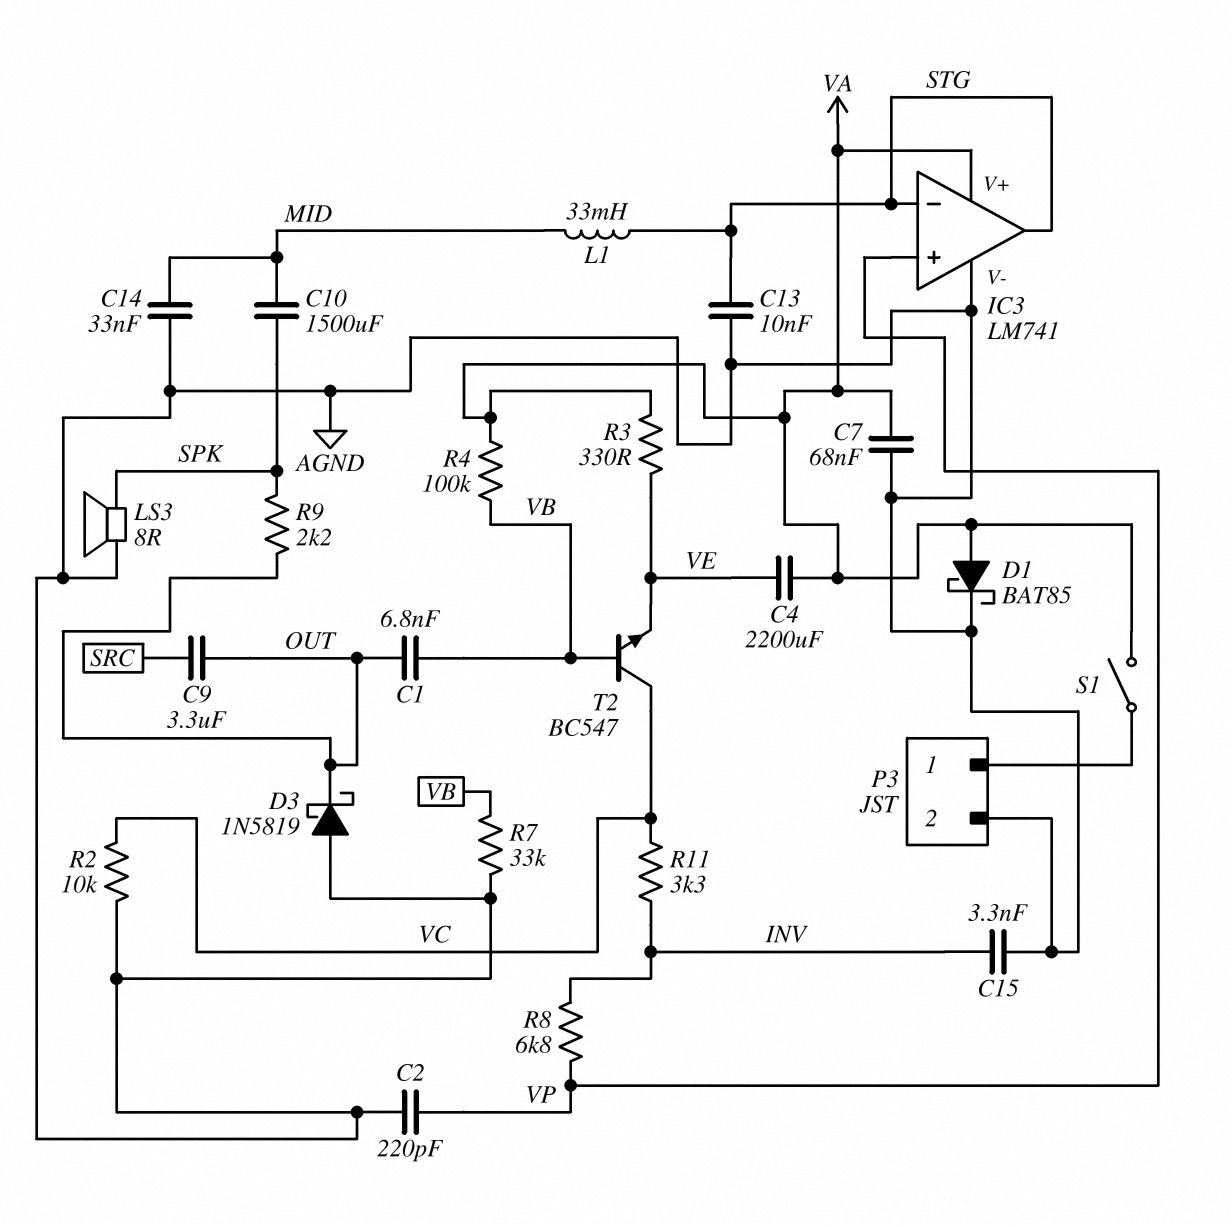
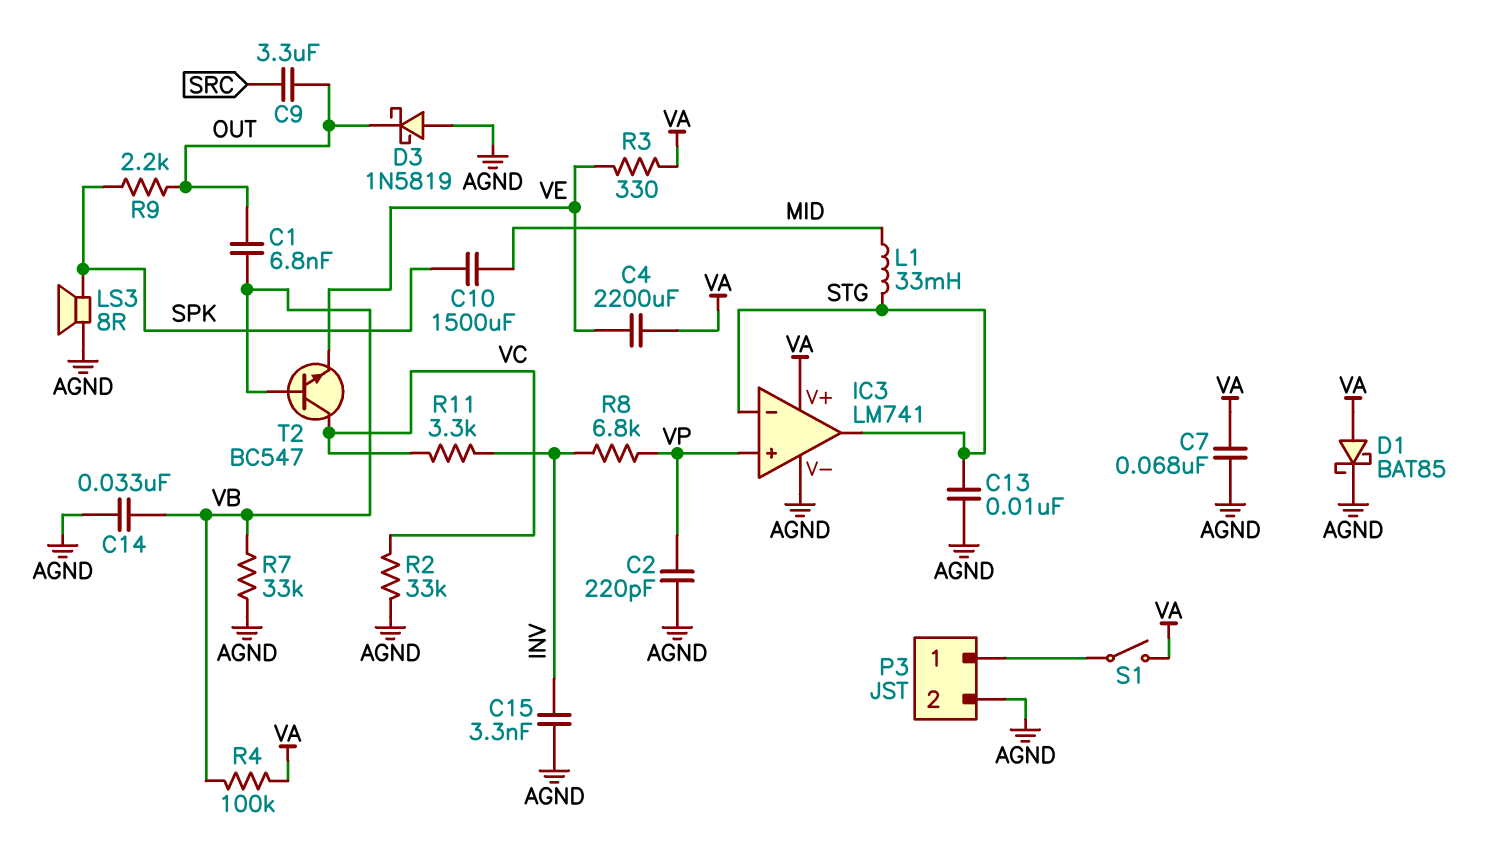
C14: 33nF (AGND, MID) -> 33nF (AGND, VB)
R2: 10k (AGND, VC) -> 33k (AGND, VC)

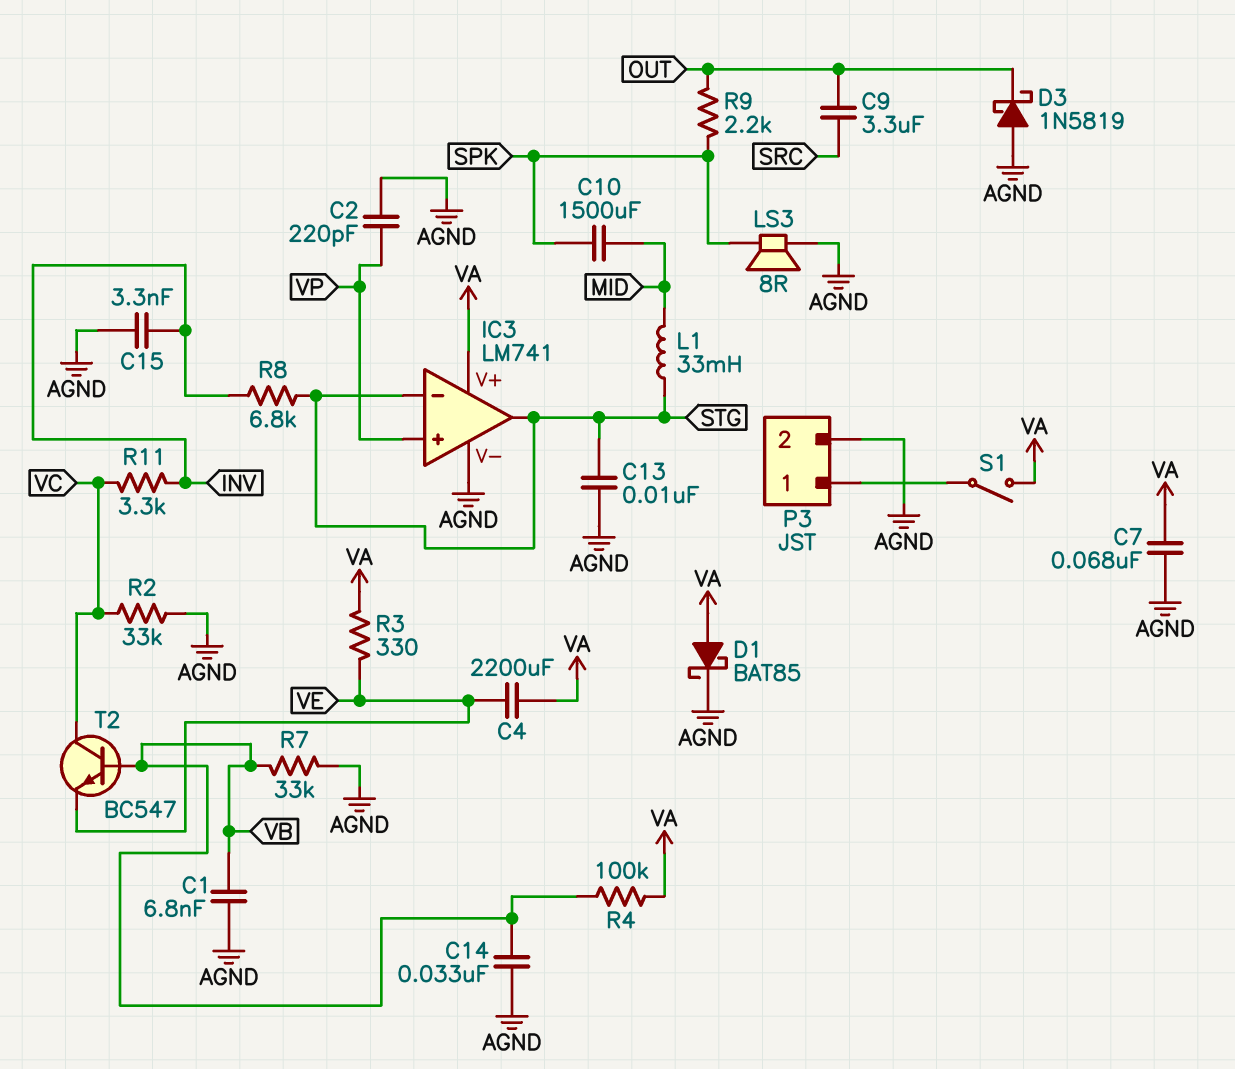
C1: 6.8nF (OUT, VB) -> 6.8nF (AGND, VB)
R8: 6.8k (INV, VP) -> 6.8k (INV, STG)

